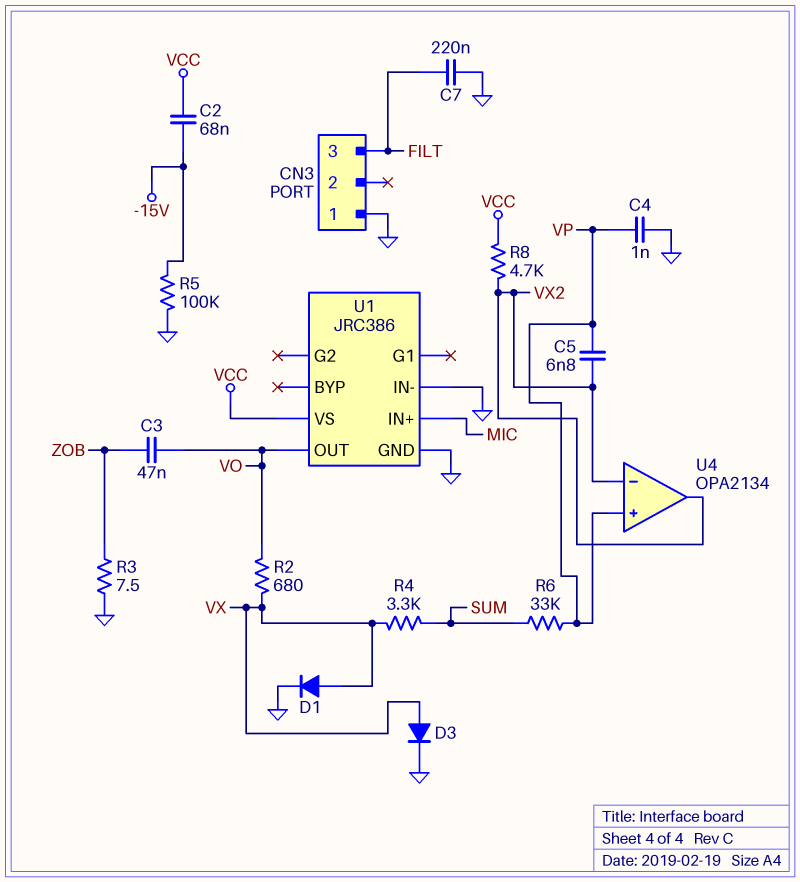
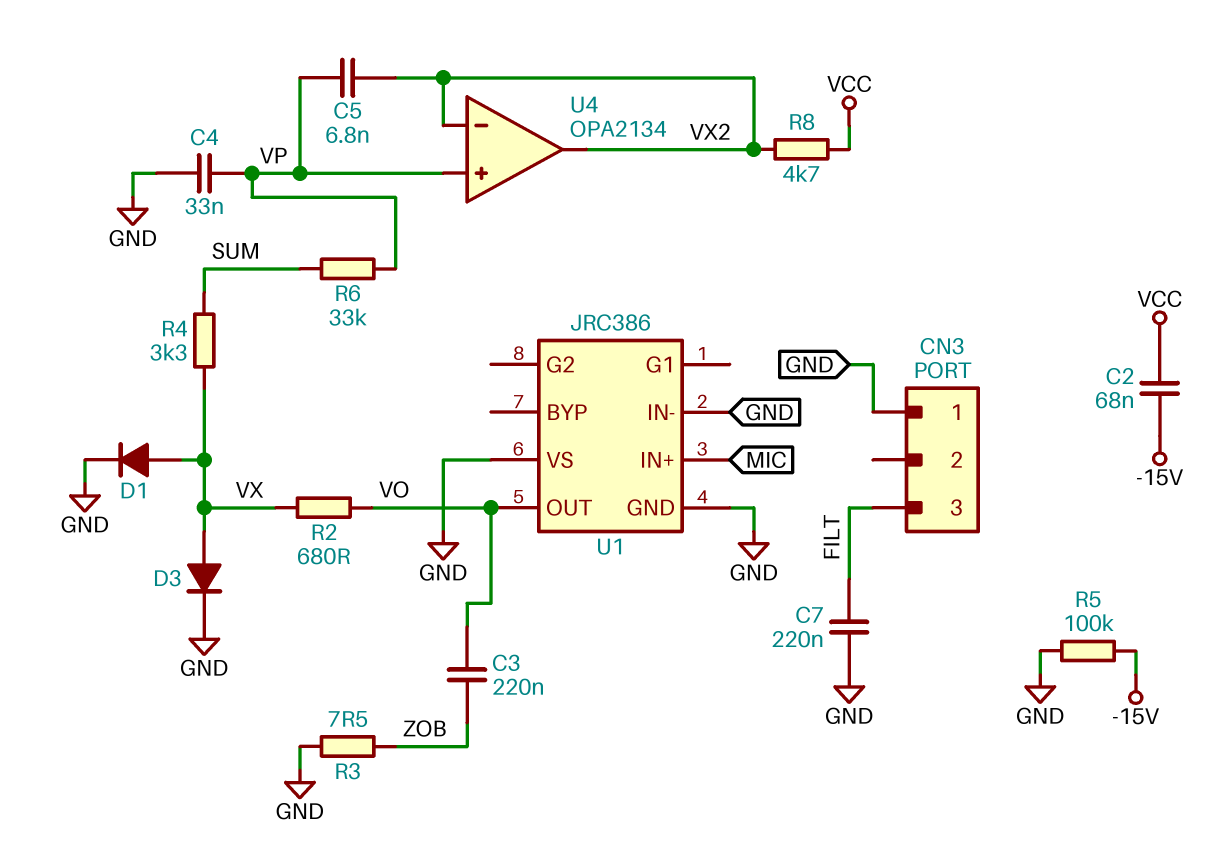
C3: 47nF (VO, ZOB) -> 220nF (VO, ZOB)
C4: 1nF (GND, VP) -> 33nF (GND, VP)
U1 pin VS: VCC -> GND

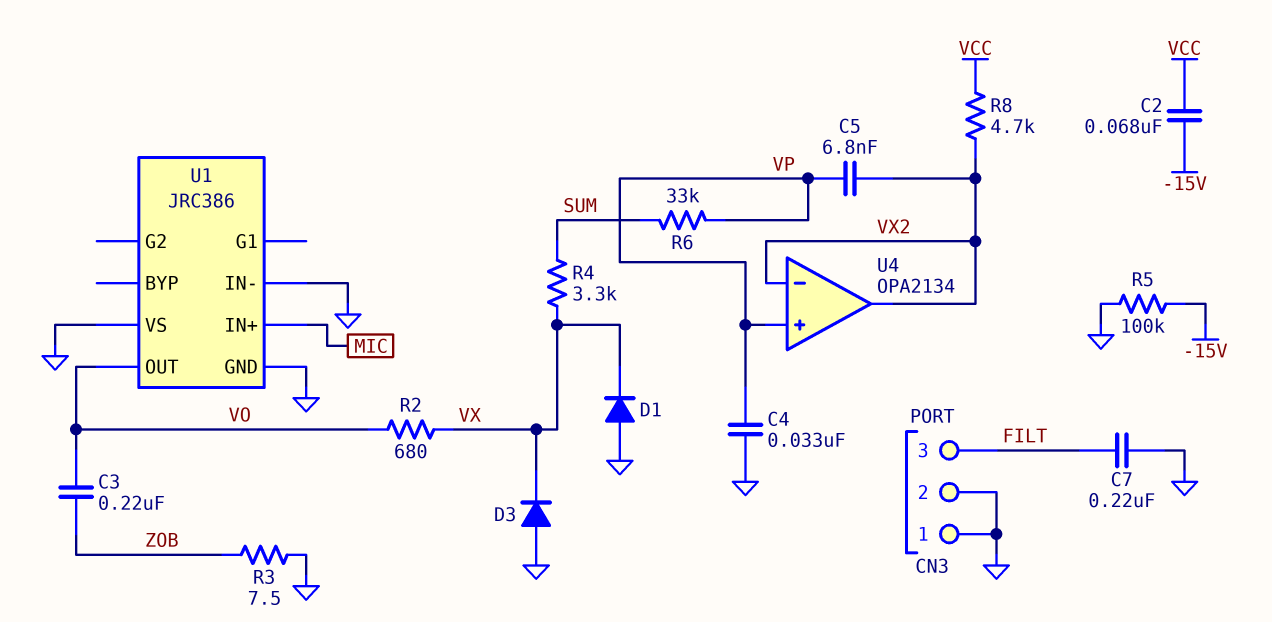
CN3 pin 2: none -> GND
D1: diode (A VX, K GND) -> diode (A GND, K VX)
D3: diode (A VX, K GND) -> diode (A GND, K VX)

